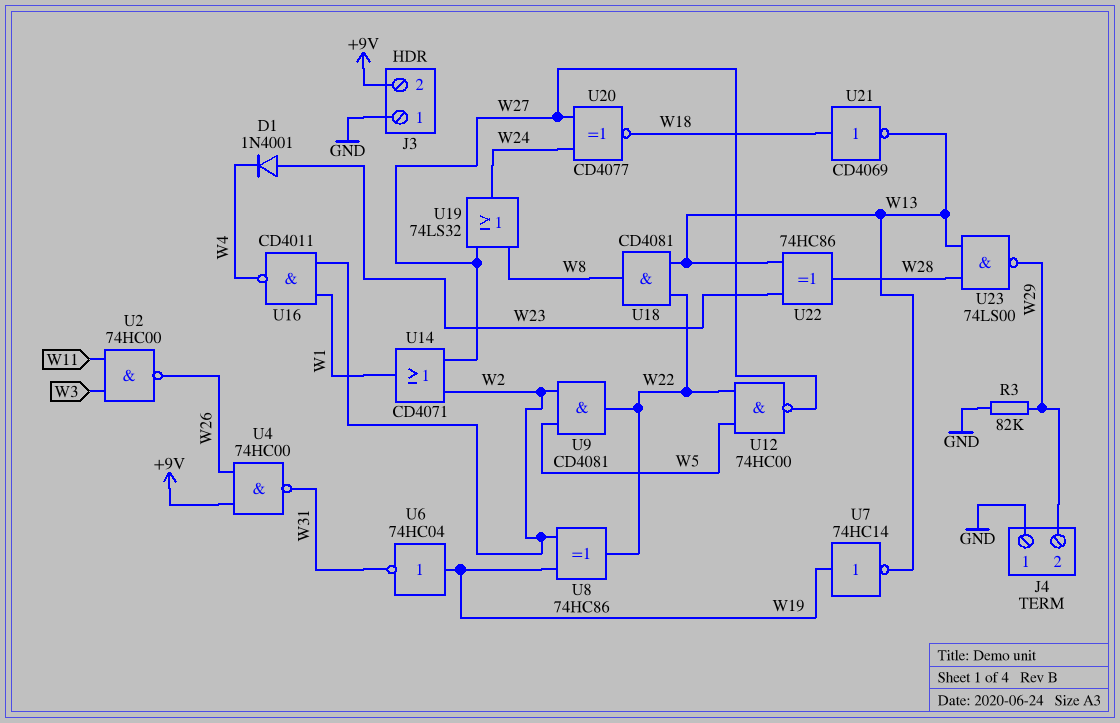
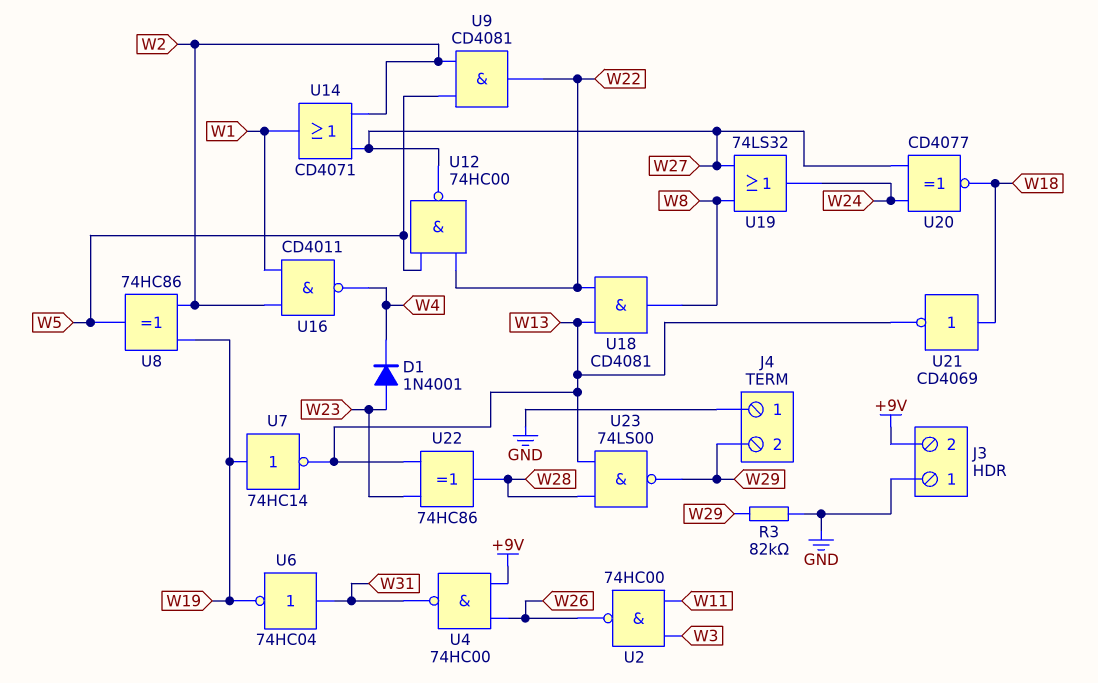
U6: NOT 74HC04 (in W19, out W31) -> NOT 74HC04 (in W31, out W19)
U8: XOR 74HC86 (in W2, in W19, out W22) -> XOR 74HC86 (in W2, in W19, out W5)

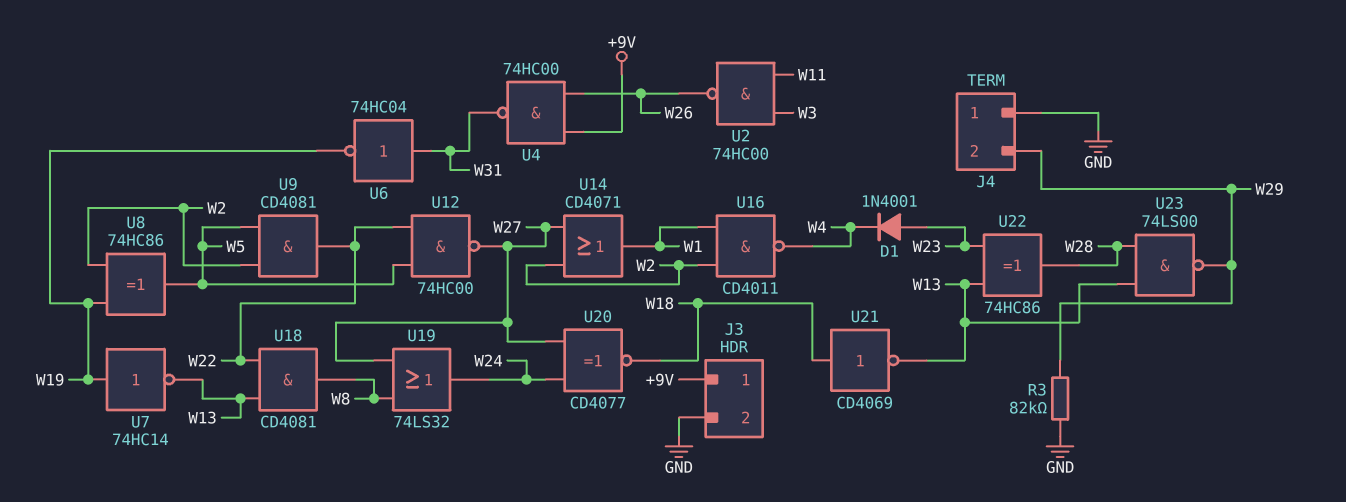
J3 pin 1: GND -> +9V
J3 pin 2: +9V -> GND

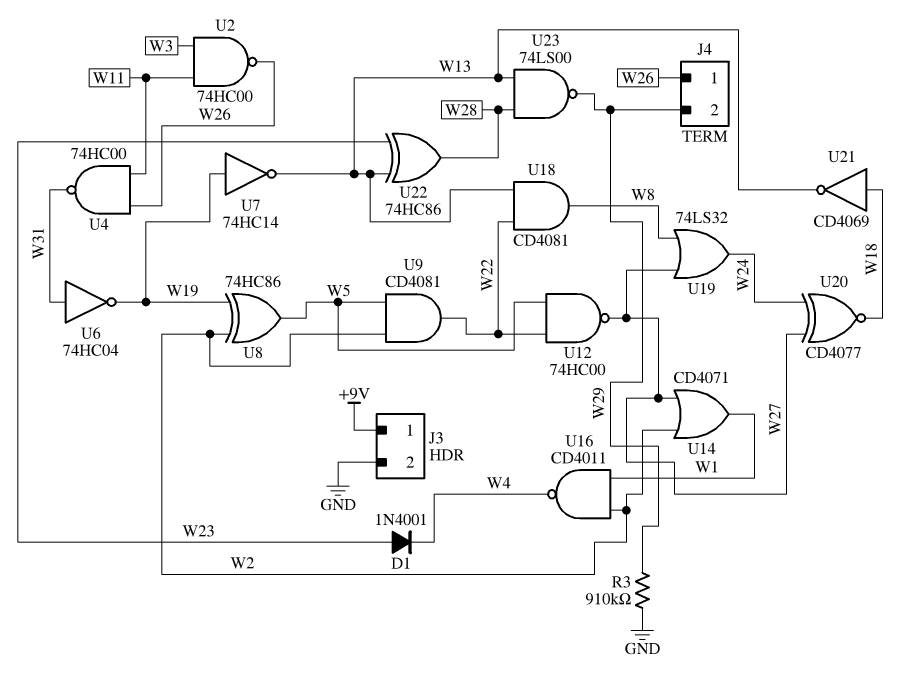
J4 pin 1: GND -> W26
R3: 82k (GND, W29) -> 910k (GND, W29)
U4: NAND 74HC00 (in +9V, in W26, out W31) -> NAND 74HC00 (in W11, in W26, out W31)

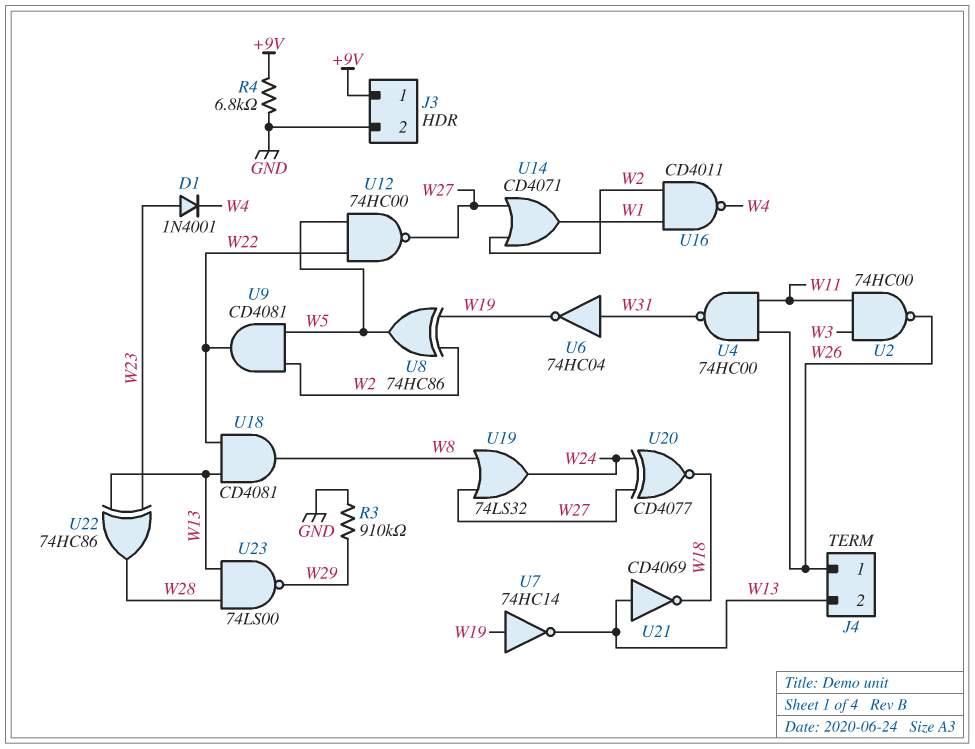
J4 pin 2: W29 -> W13
R4: none -> 6.8k (+9V, GND)
U21: NOT CD4069 (in W18, out W13) -> NOT CD4069 (in W13, out W18)

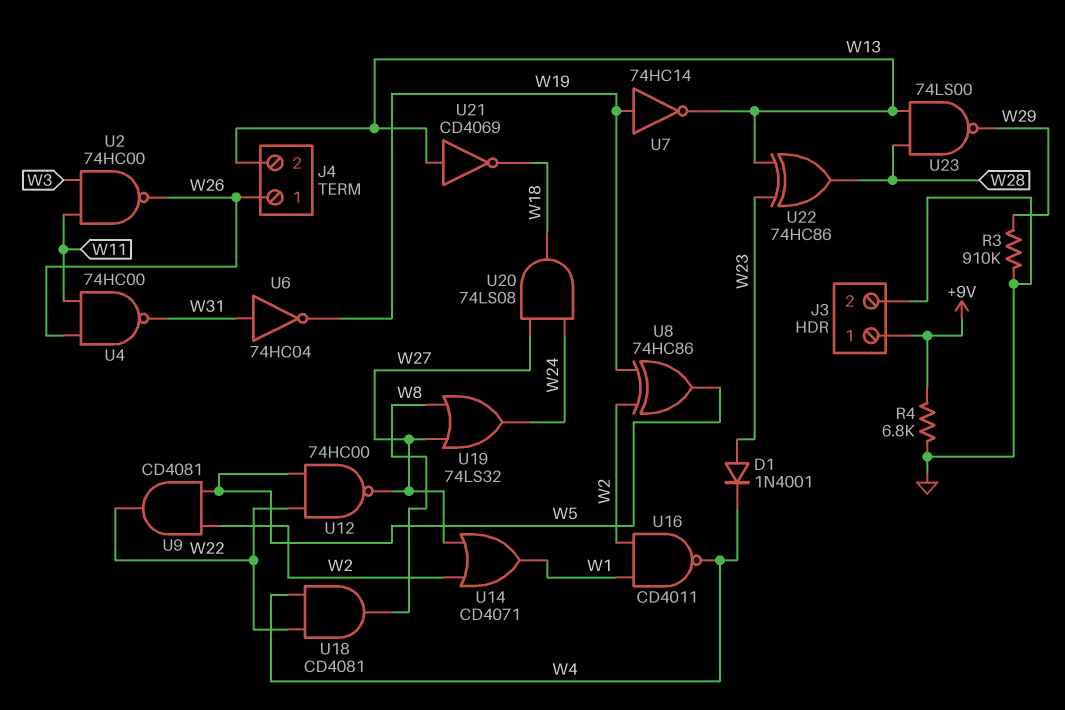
U18: AND CD4081 (in W13, in W22, out W8) -> AND CD4081 (in W4, in W22, out W8)
U20: XNOR CD4077 (in W24, in W27, out W18) -> AND 74LS08 (in W24, in W27, out W18)

